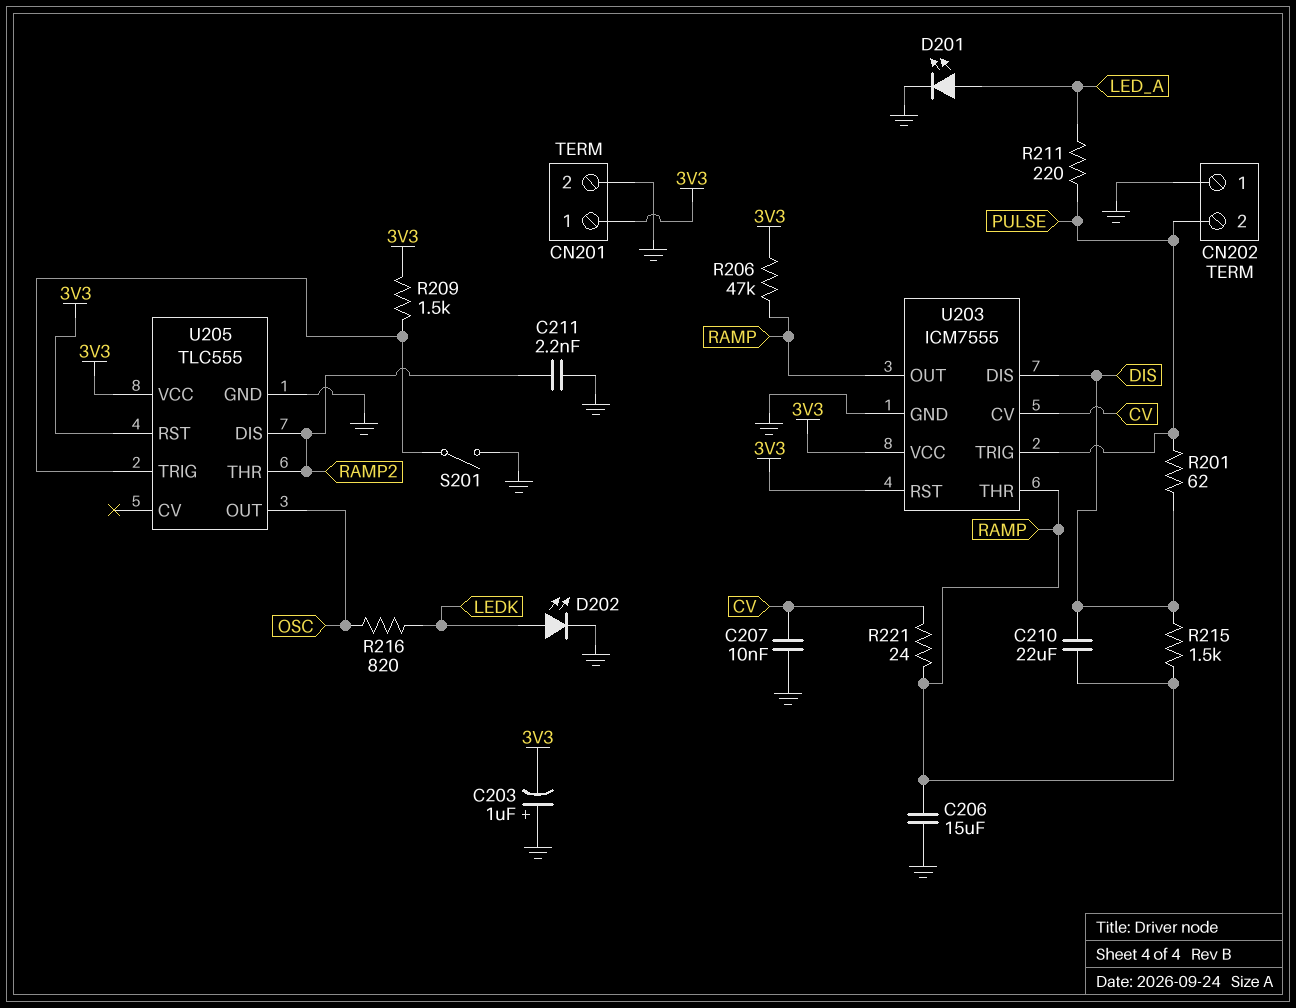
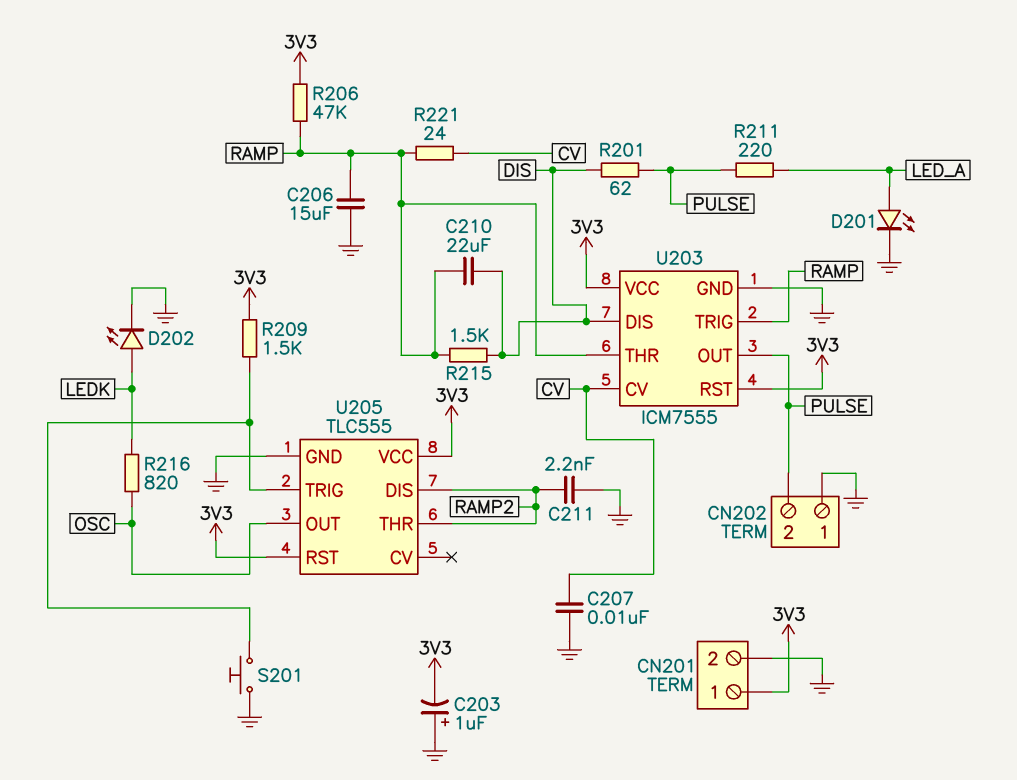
S201: switch (GND, U205/TRIG) -> button (GND, U205/TRIG)
U203 pin OUT: RAMP -> PULSE
U203 pin TRIG: PULSE -> RAMP

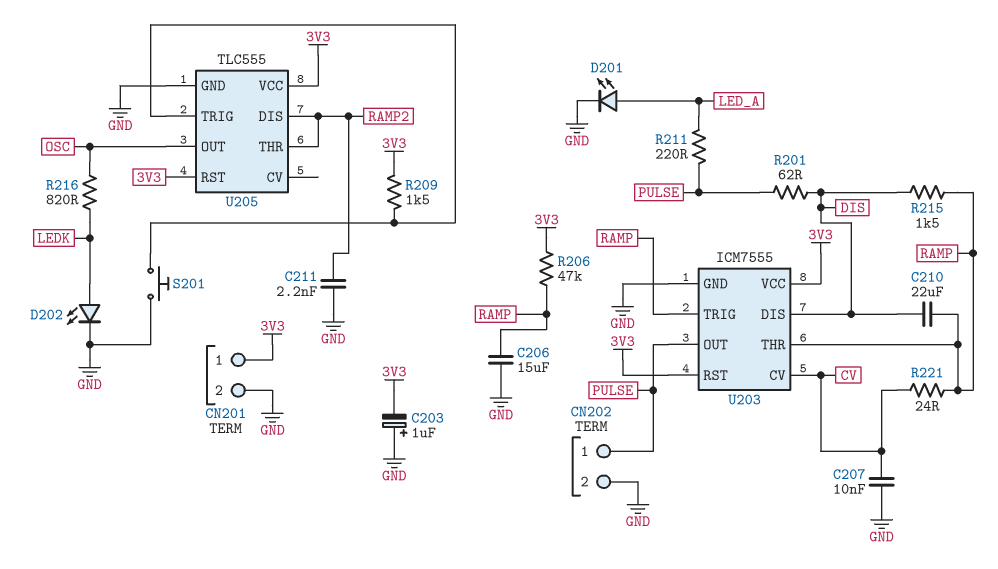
CN202 pin 1: GND -> PULSE
CN202 pin 2: PULSE -> GND

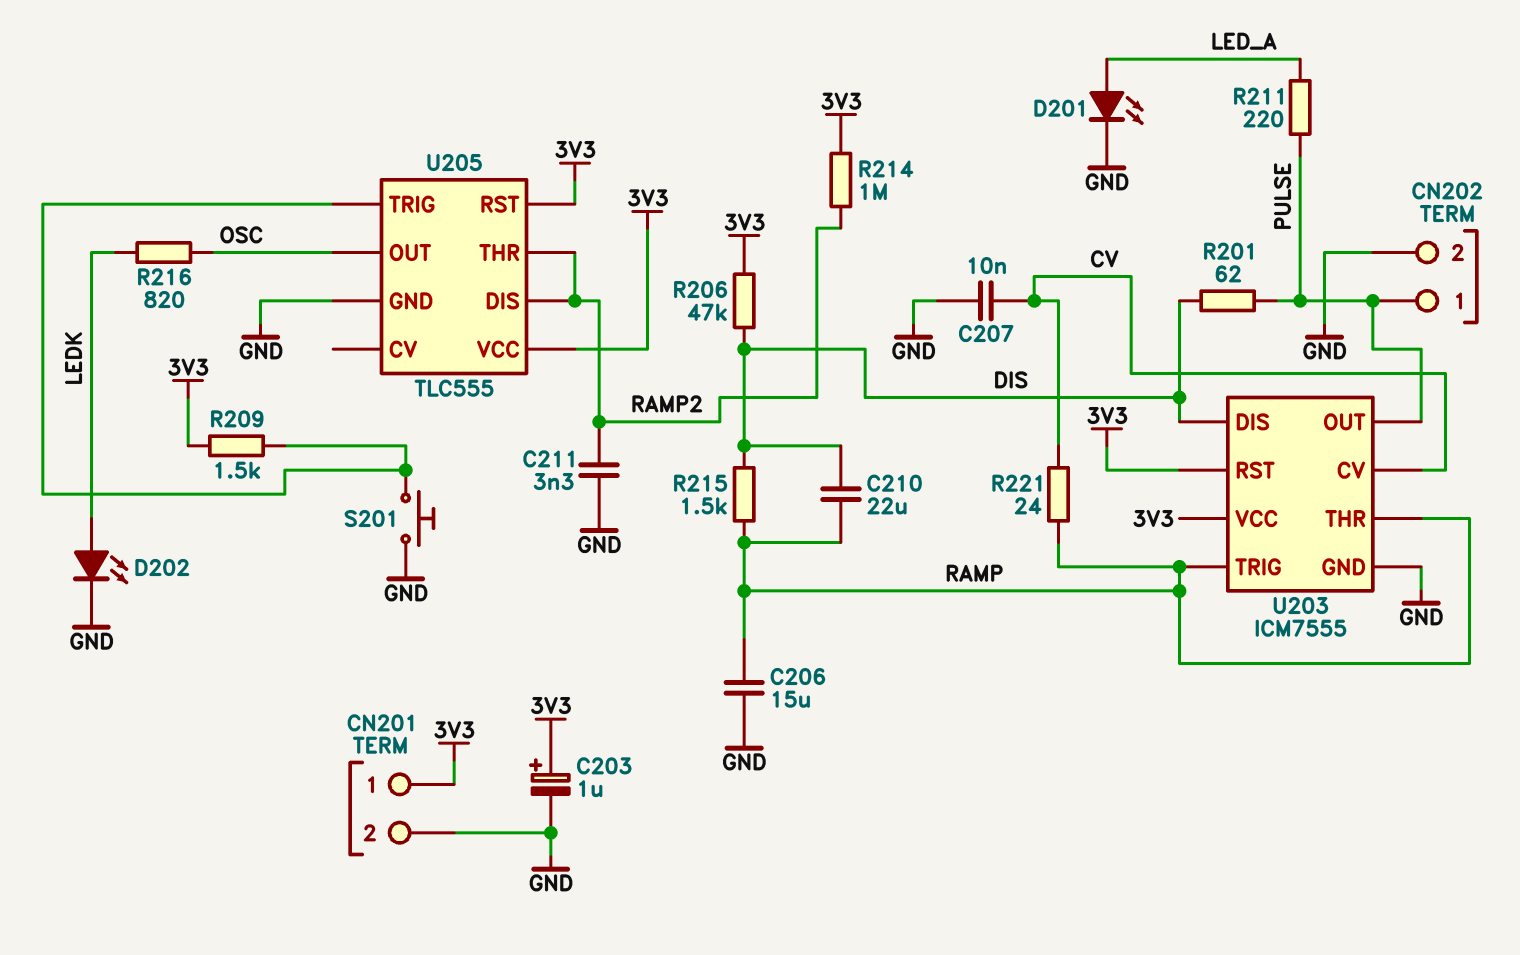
C203: 1uF (plus GND, minus 3V3) -> 1uF (plus 3V3, minus GND)
C211: 2.2nF (GND, RAMP2) -> 3.3nF (GND, RAMP2)
R206: 47k (3V3, RAMP) -> 47k (3V3, DIS)
R214: none -> 1M (3V3, RAMP2)

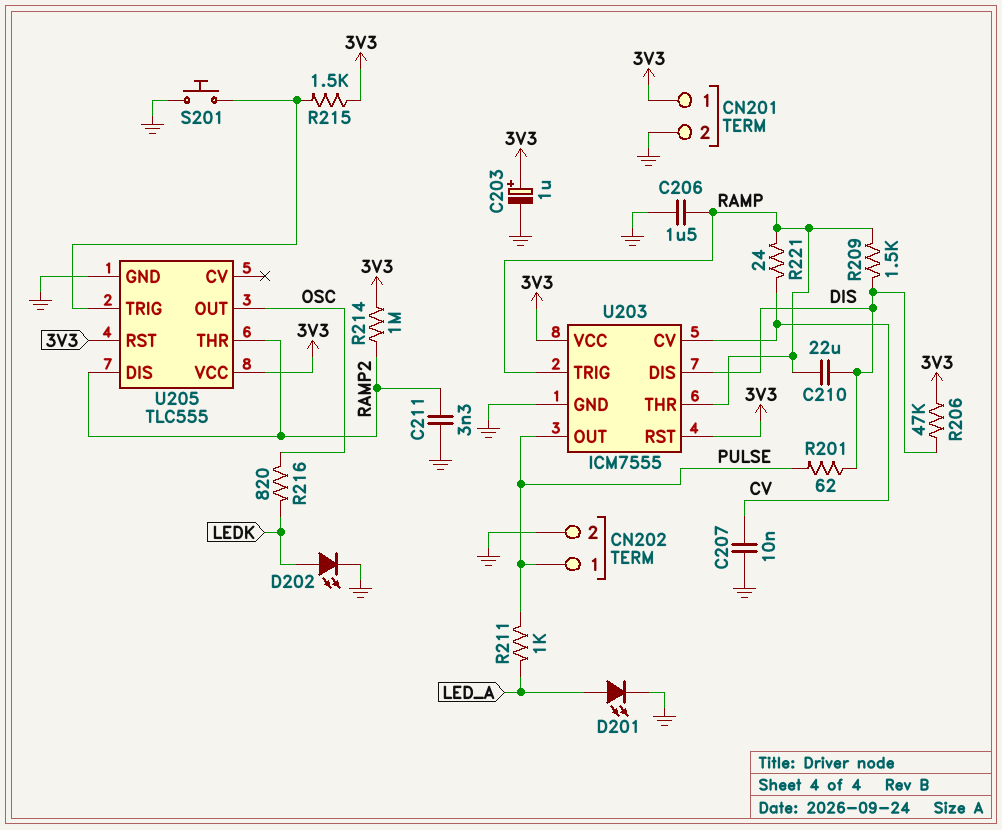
C206: 15uF (GND, RAMP) -> 1.5uF (GND, RAMP)
R209: 1.5k (3V3, U205/TRIG) -> 1.5k (DIS, RAMP)
R211: 220 (LED_A, PULSE) -> 1k (LED_A, PULSE)
R215: 1.5k (DIS, RAMP) -> 1.5k (3V3, U205/TRIG)

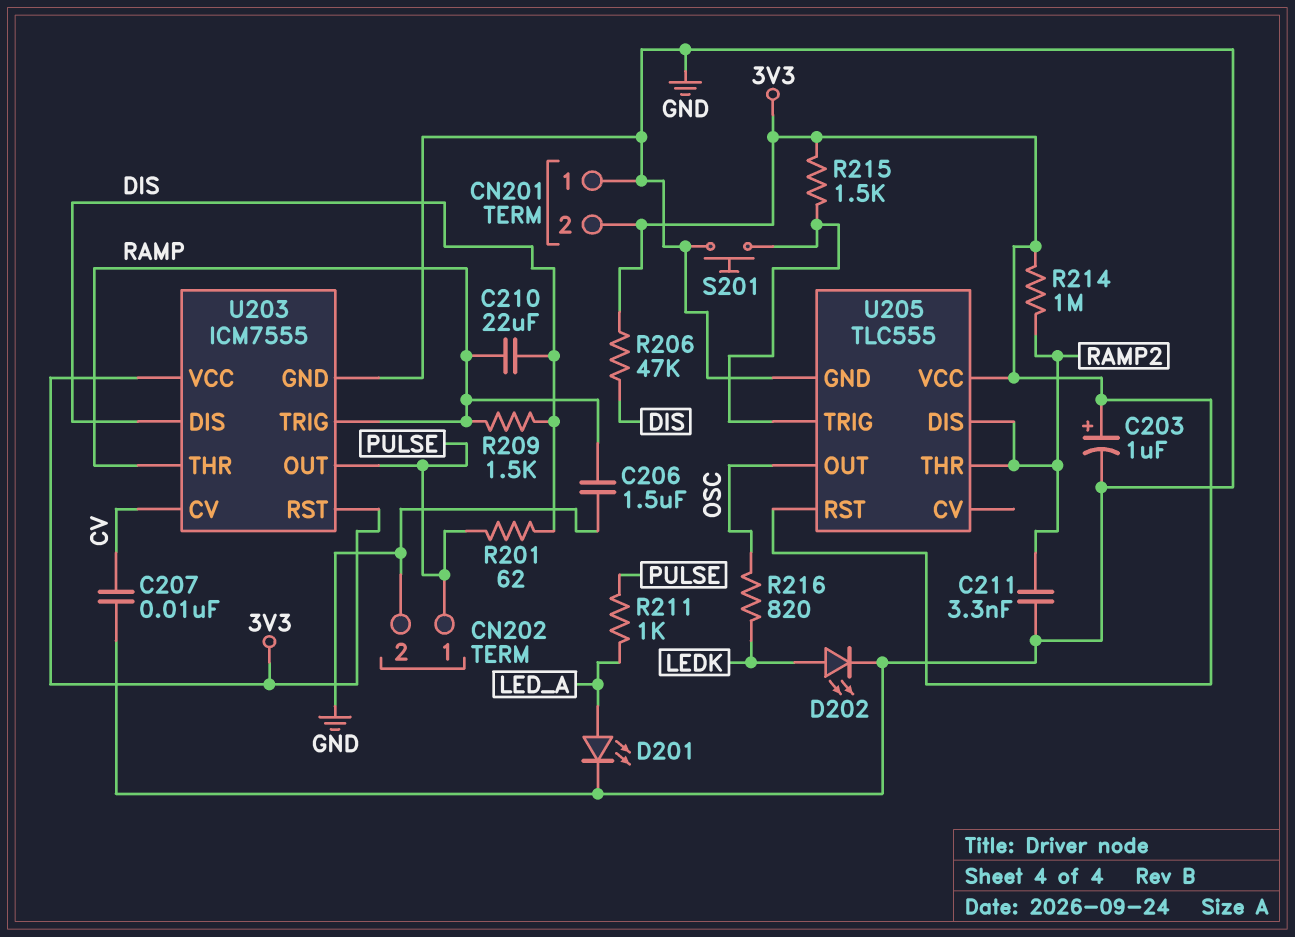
CN201 pin 1: 3V3 -> GND
CN201 pin 2: GND -> 3V3
R221: 24 (CV, RAMP) -> none

